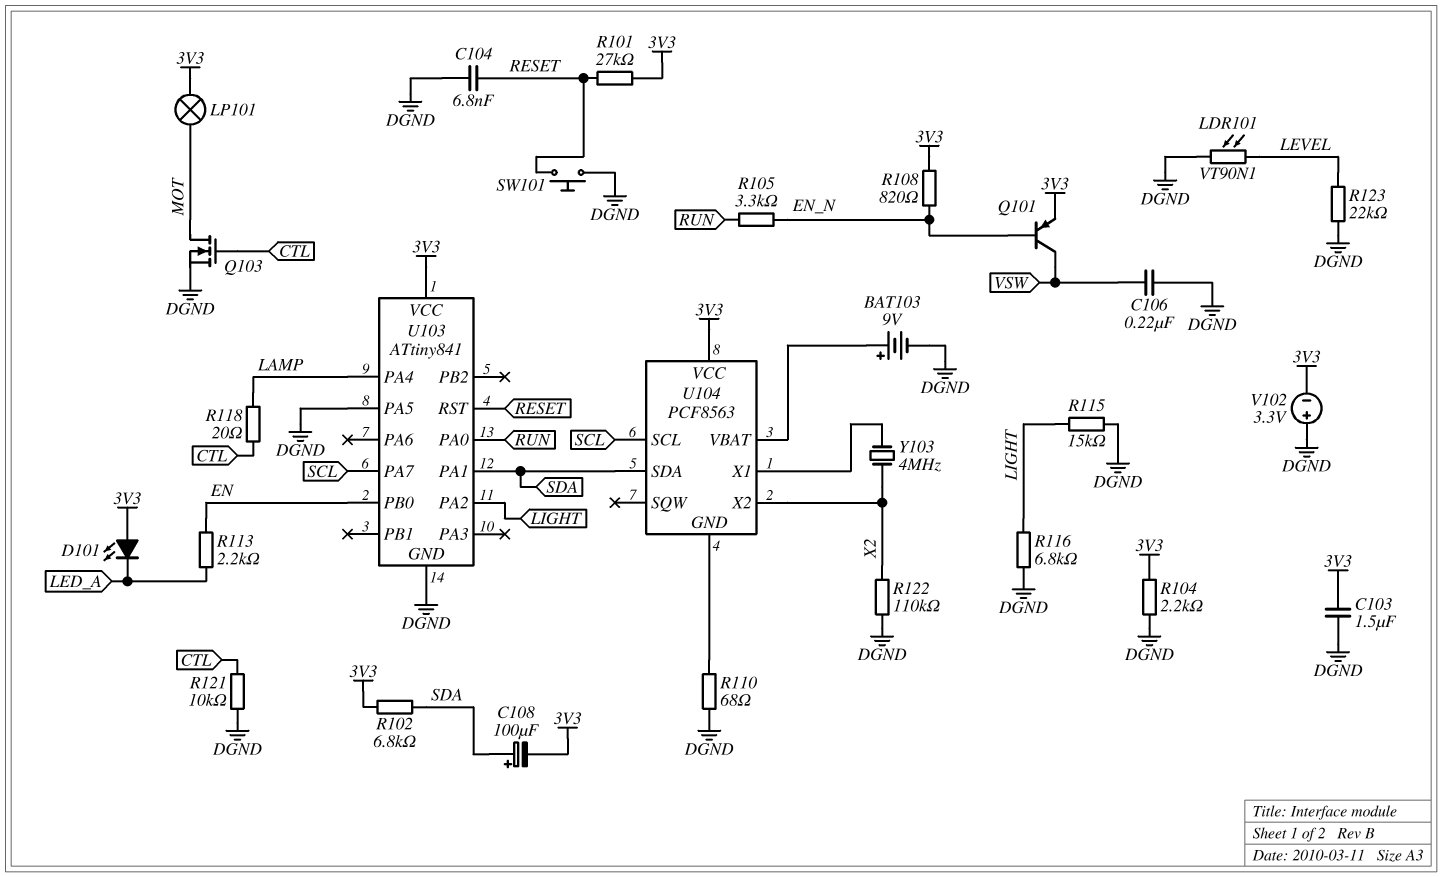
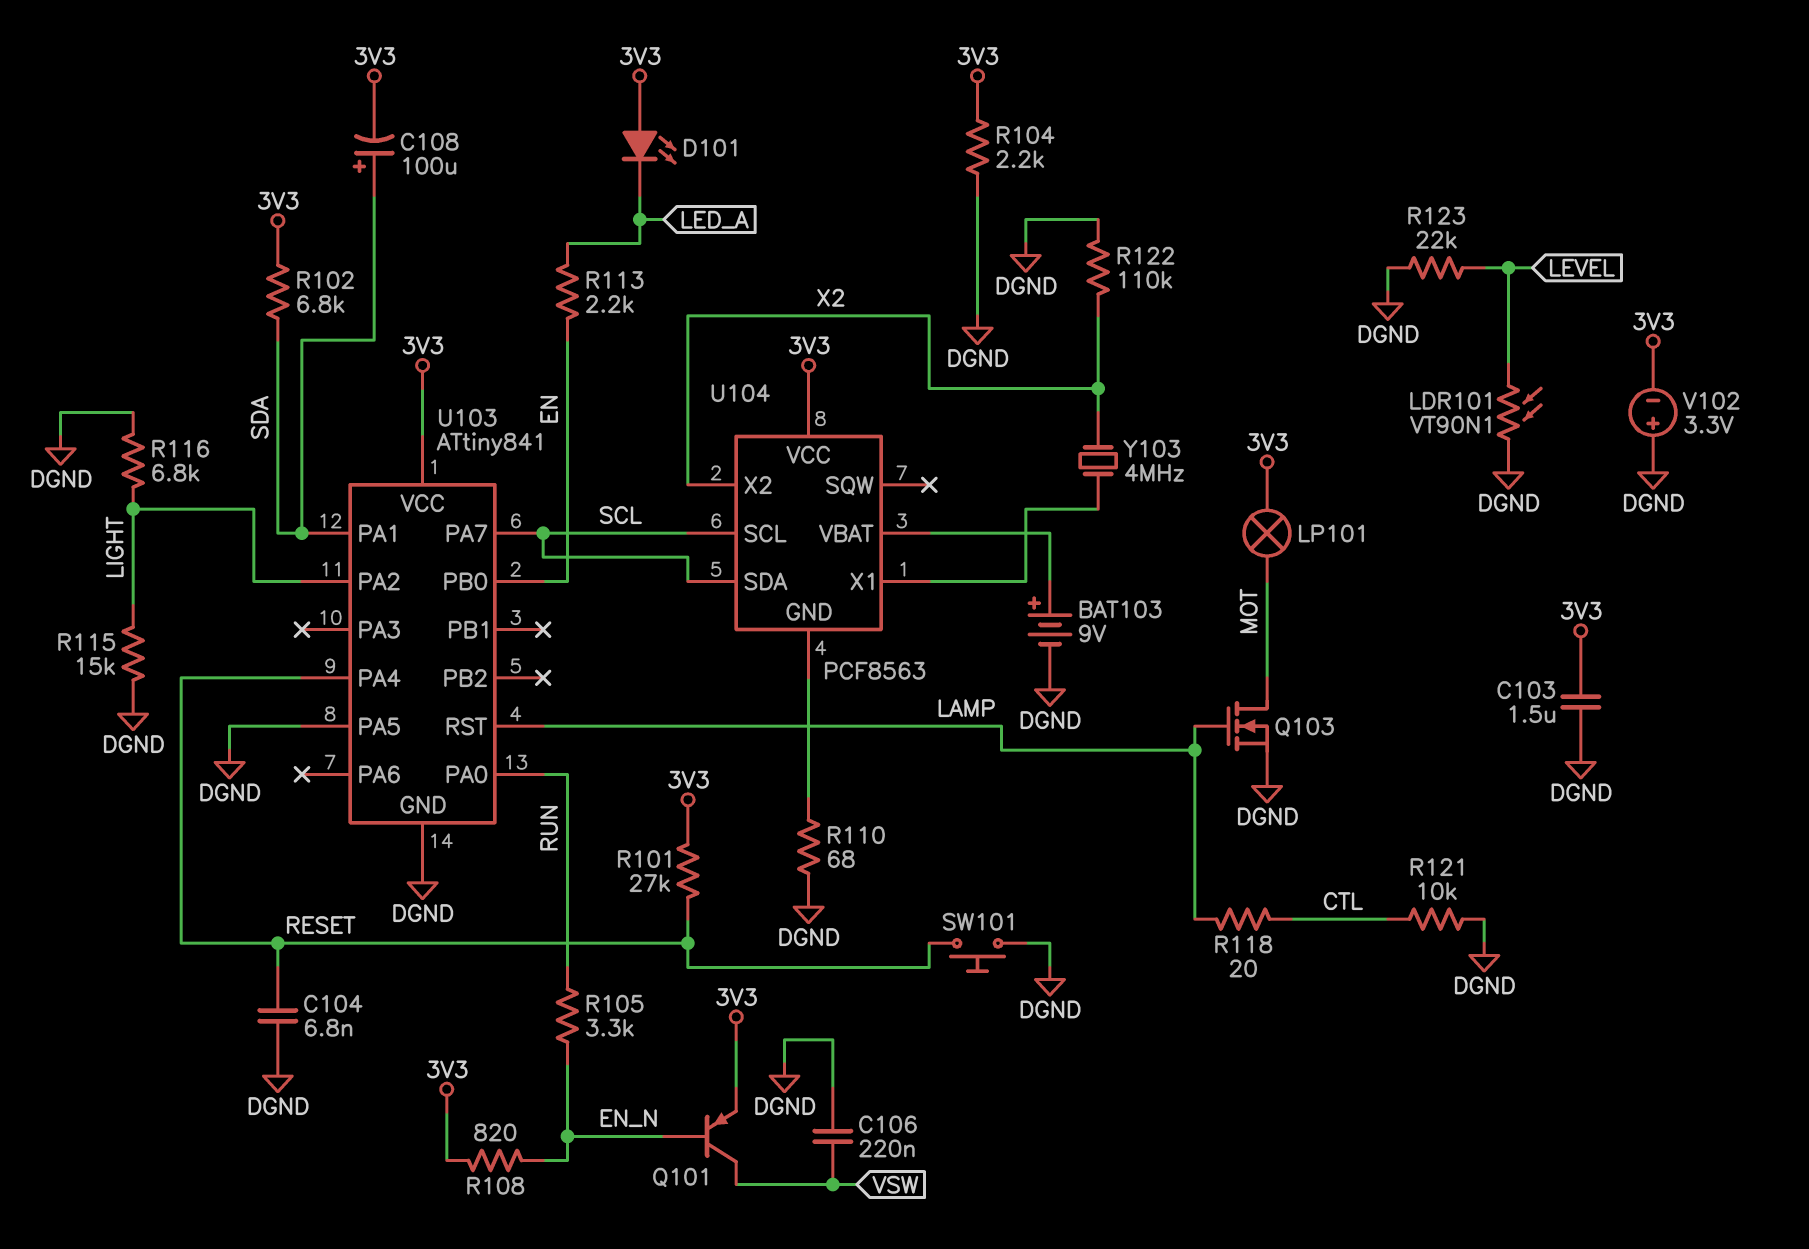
Q103: NMOS (G CTL, D MOT, S DGND) -> NMOS (G LAMP, D MOT, S DGND)
U103 pin PA4: LAMP -> RESET
U103 pin RST: RESET -> LAMP
U104 pin SDA: SDA -> SCL

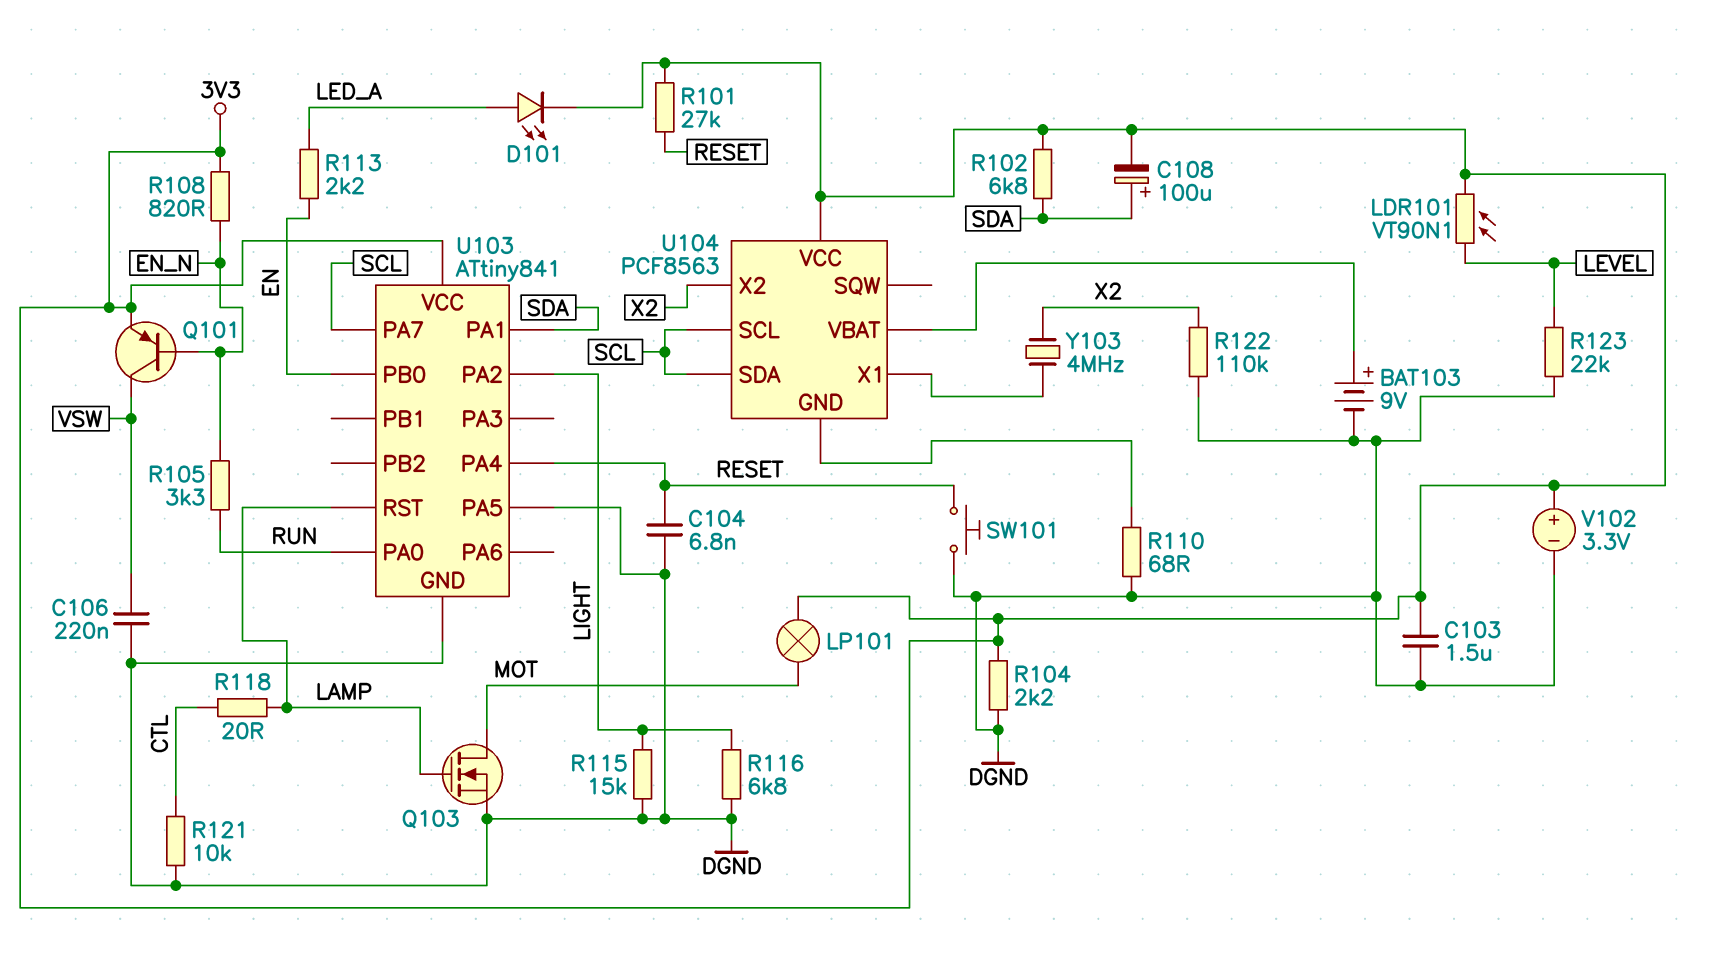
D101: LED (A 3V3, K LED_A) -> LED (A LED_A, K 3V3)
LDR101: VT90N1 (DGND, LEVEL) -> VT90N1 (3V3, LEVEL)
V102: 3.3V (plus DGND, minus 3V3) -> 3.3V (plus 3V3, minus DGND)

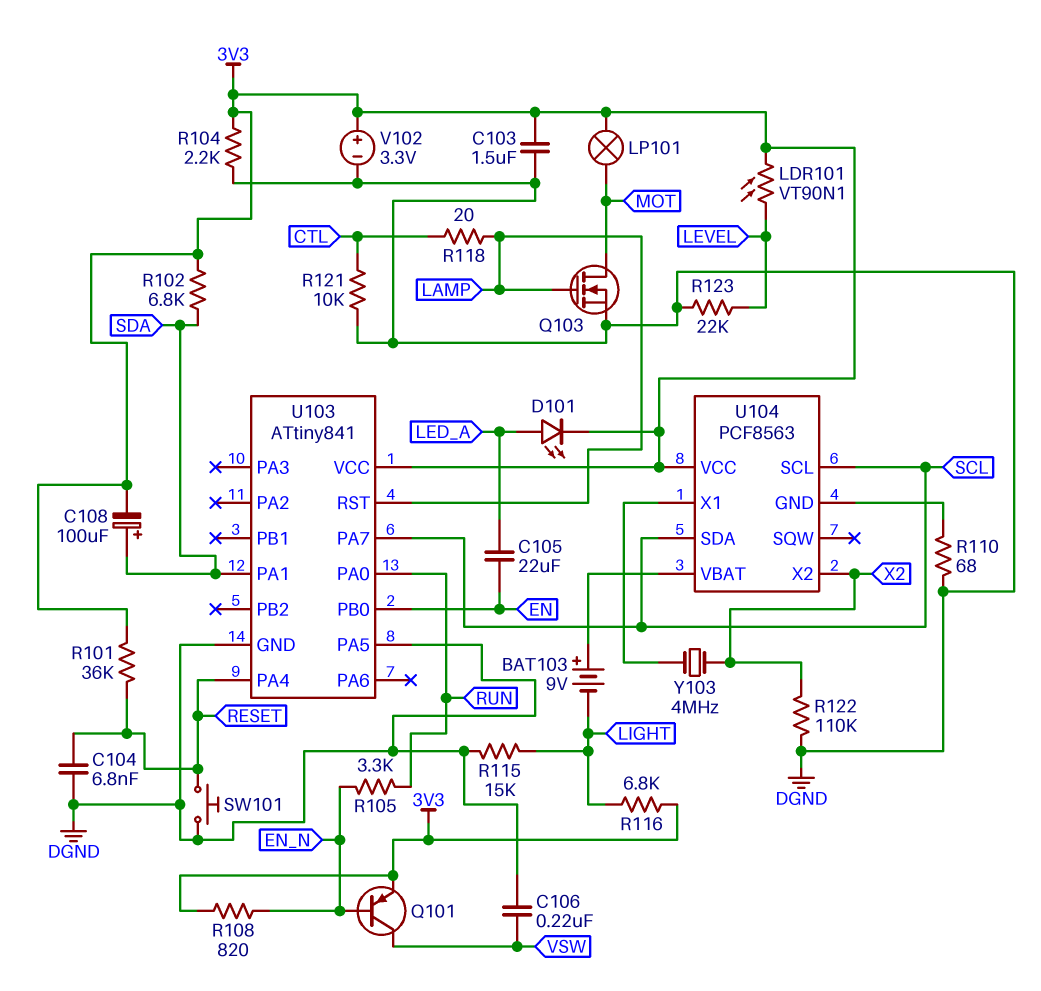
BAT103: 9V (plus U104/VBAT, minus DGND) -> 9V (plus U104/VBAT, minus LIGHT)
C105: none -> 22uF (EN, LED_A)
R101: 27k (3V3, RESET) -> 36k (3V3, RESET)
R113: 2.2k (EN, LED_A) -> none
R116: 6.8k (DGND, LIGHT) -> 6.8k (3V3, LIGHT)
U103 pin PA2: LIGHT -> none

